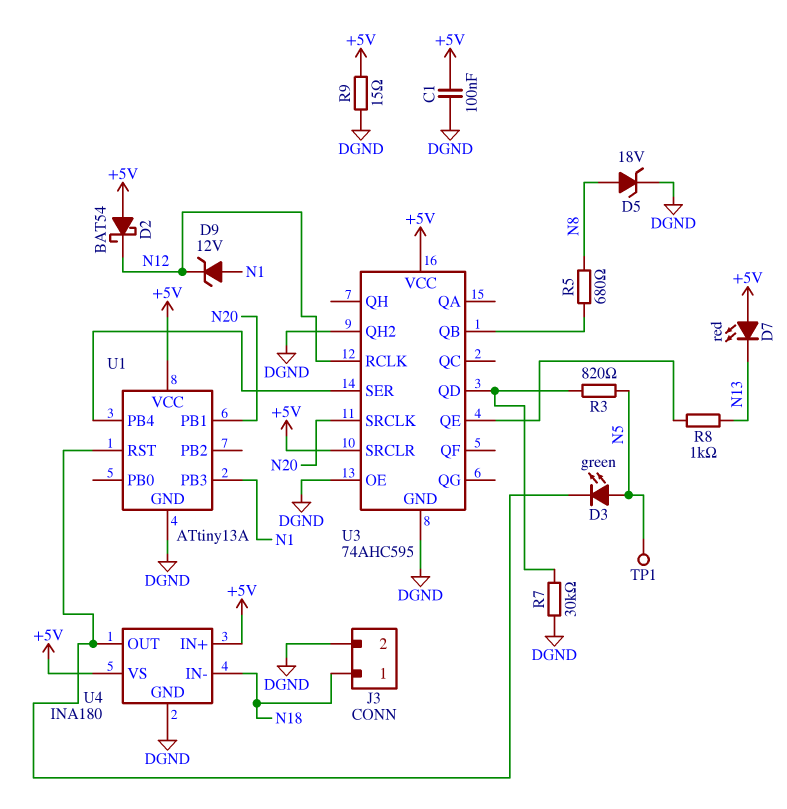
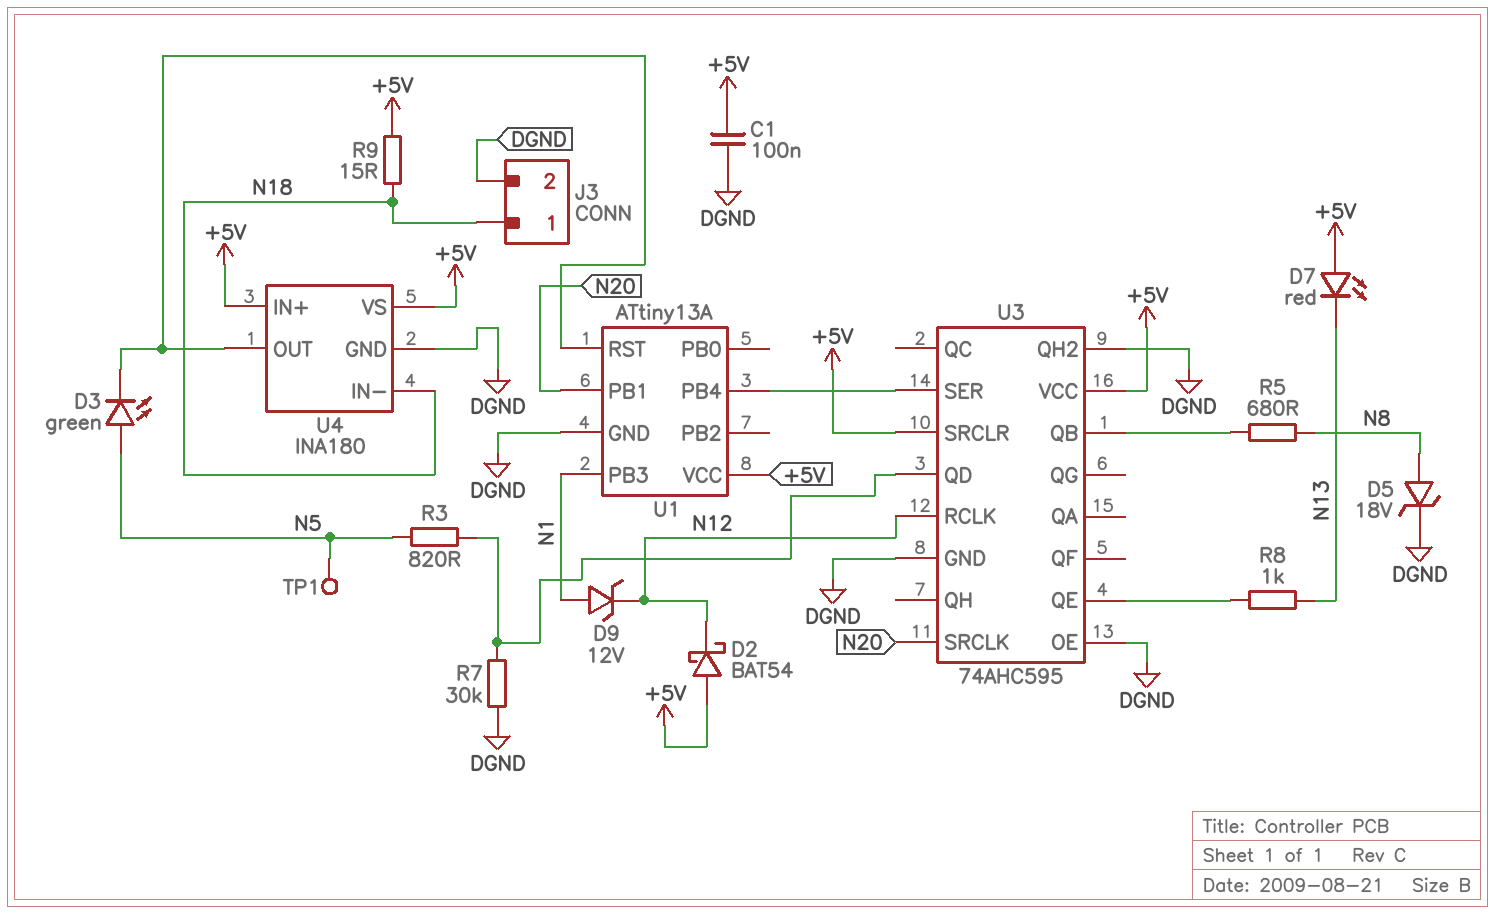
R9: 15 (+5V, DGND) -> 15 (+5V, N18)

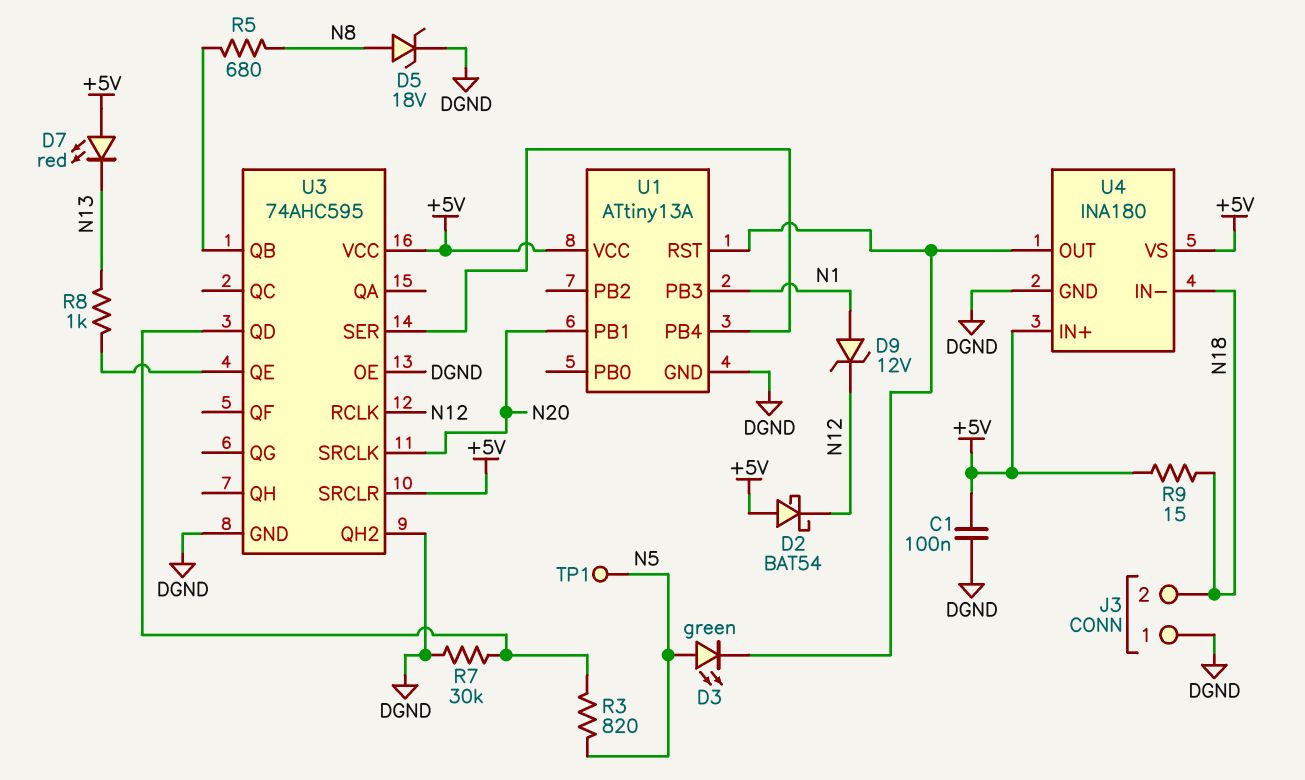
J3 pin 1: N18 -> DGND
J3 pin 2: DGND -> N18

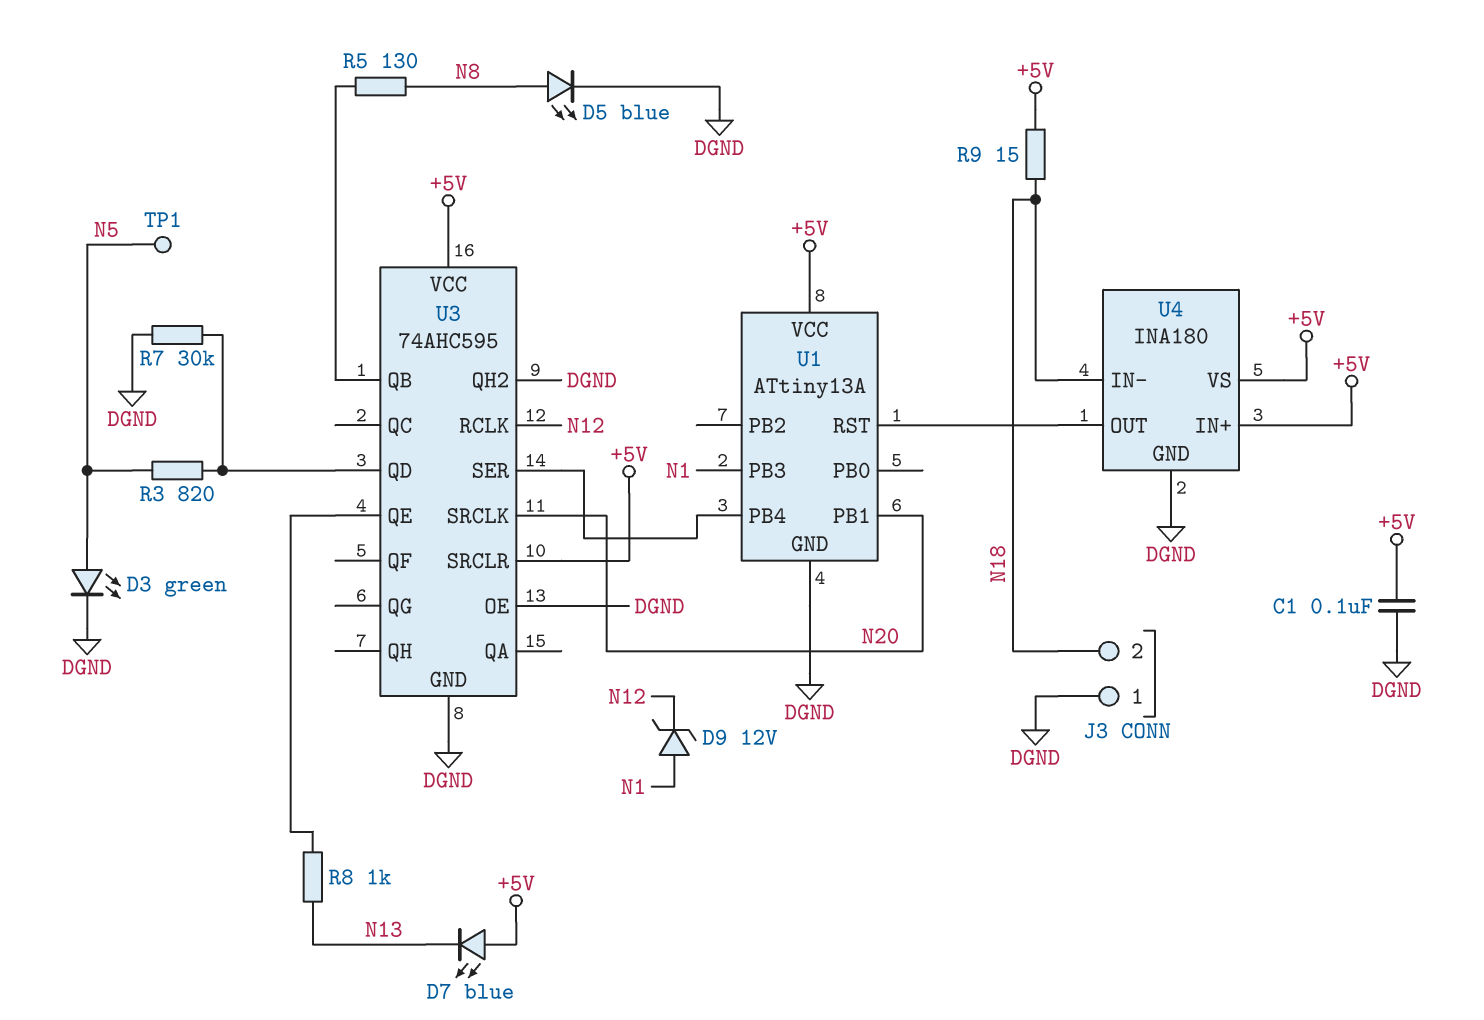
D2: schottky BAT54 (A +5V, K N12) -> none
D3: LED green (A N5, K U1/RST) -> LED green (A N5, K DGND)
D5: zener 18V (A N8, K DGND) -> LED blue (A N8, K DGND)
D7: LED red (A +5V, K N13) -> LED blue (A +5V, K N13)
R5: 680 (N8, U3/QB) -> 130 (N8, U3/QB)

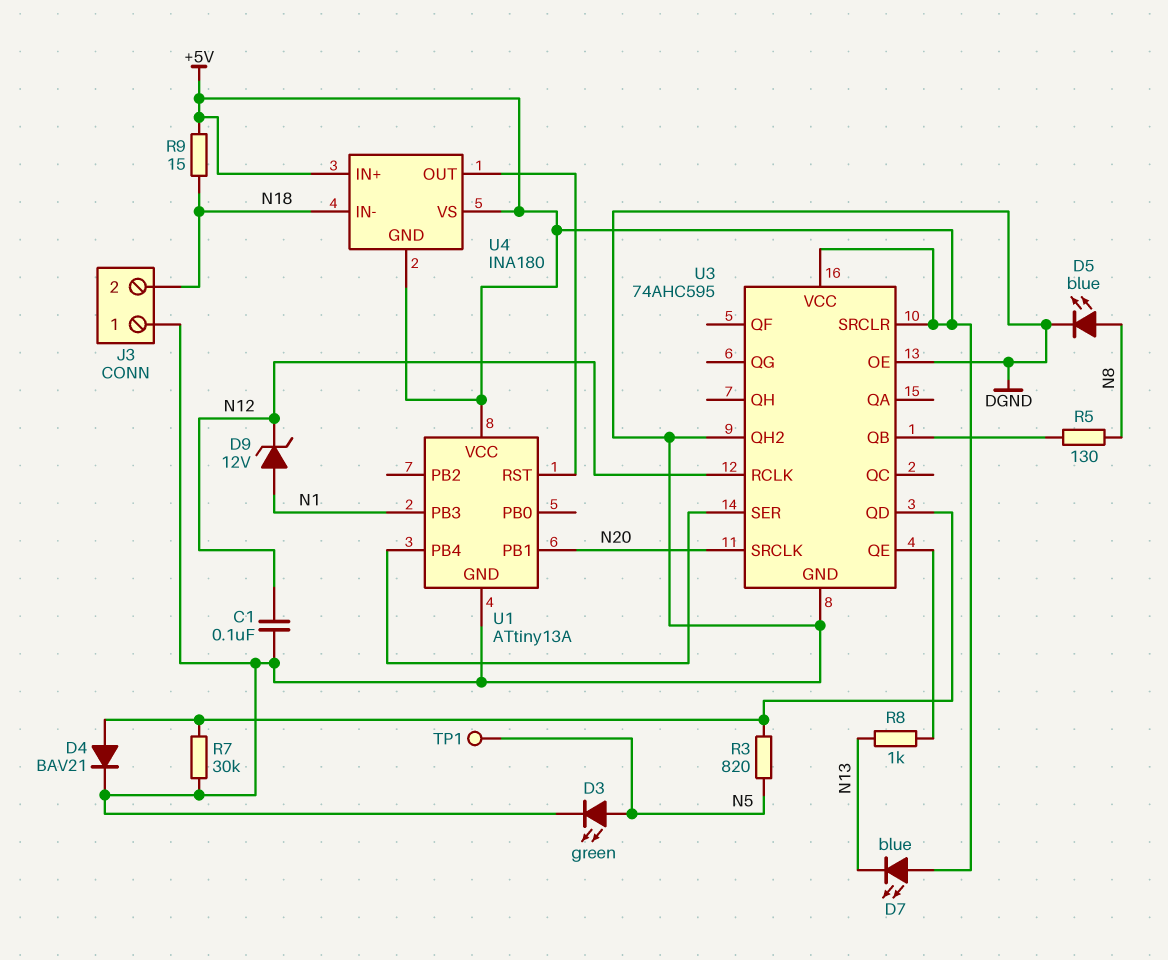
C1: 100nF (+5V, DGND) -> 100nF (DGND, N12)
D4: none -> diode BAV21 (A U3/QD, K DGND)
U4 pin GND: DGND -> +5V

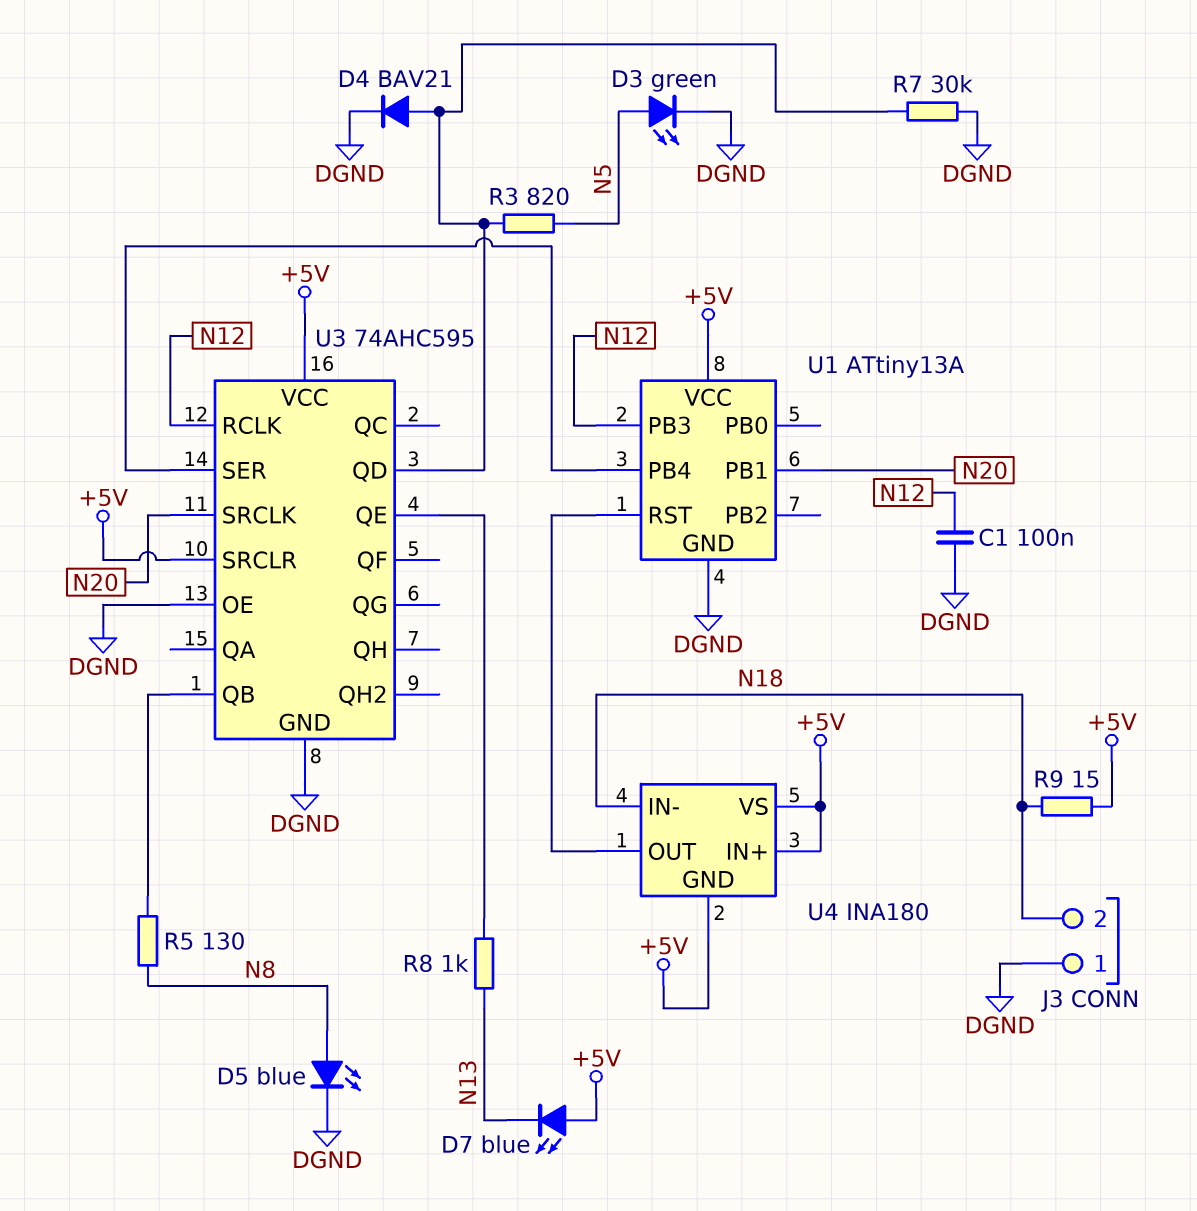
D9: zener 12V (A N1, K N12) -> none
TP1: test point (N5) -> none
U1 pin PB3: N1 -> N12
U3 pin QH2: DGND -> none

